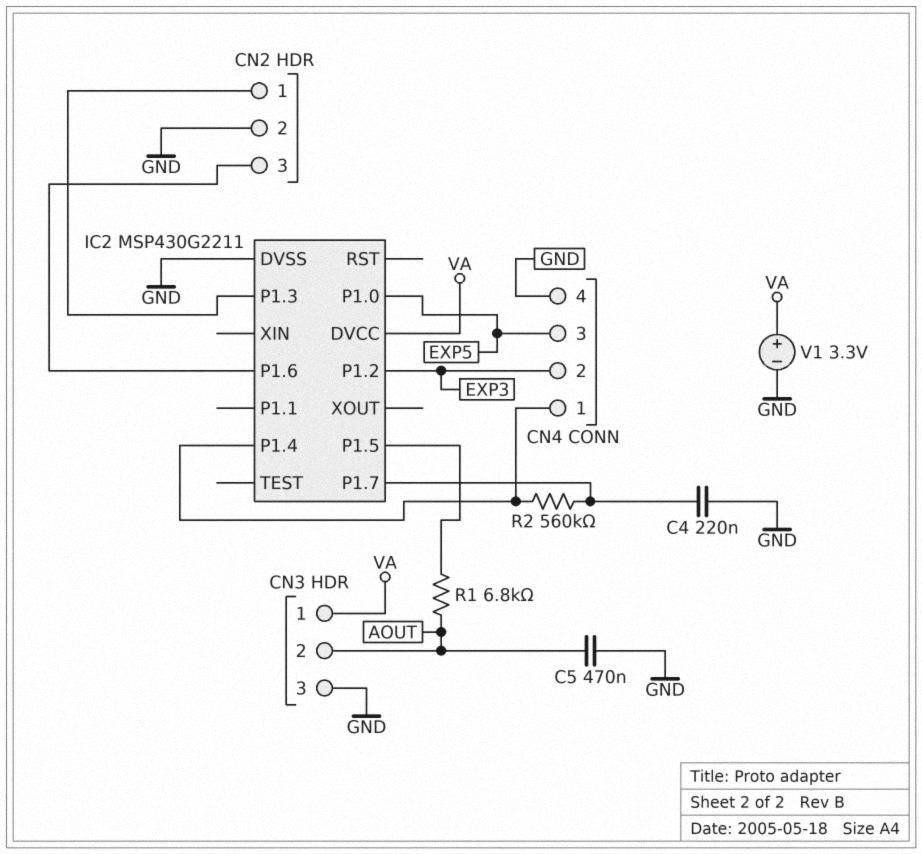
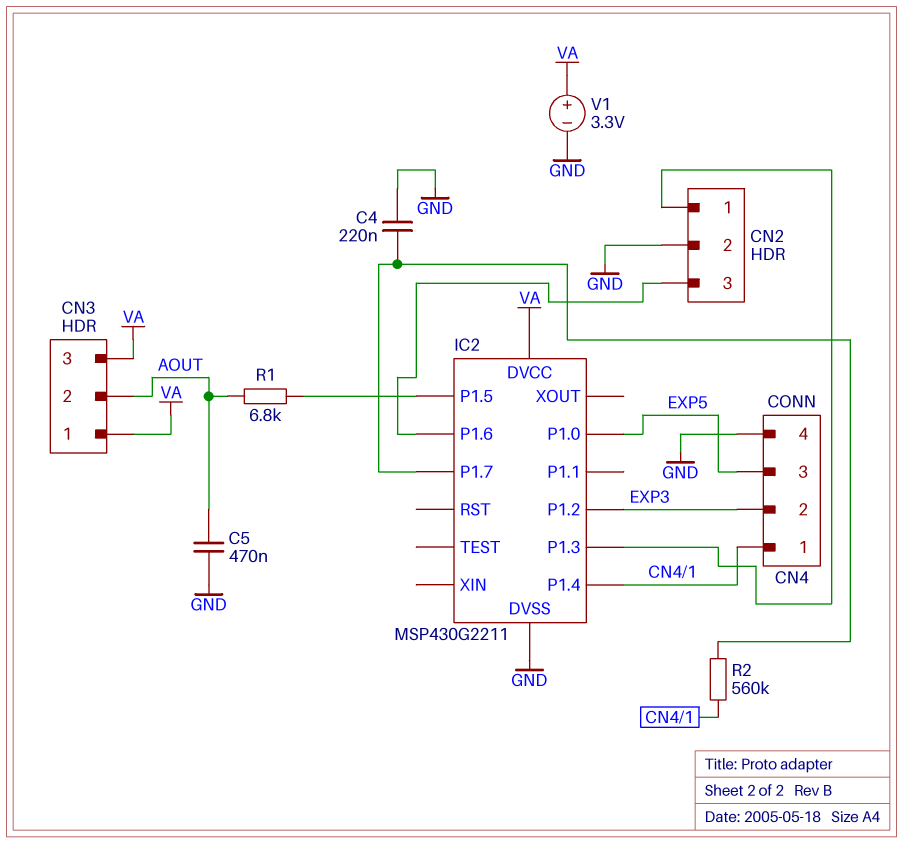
CN3 pin 3: GND -> VA

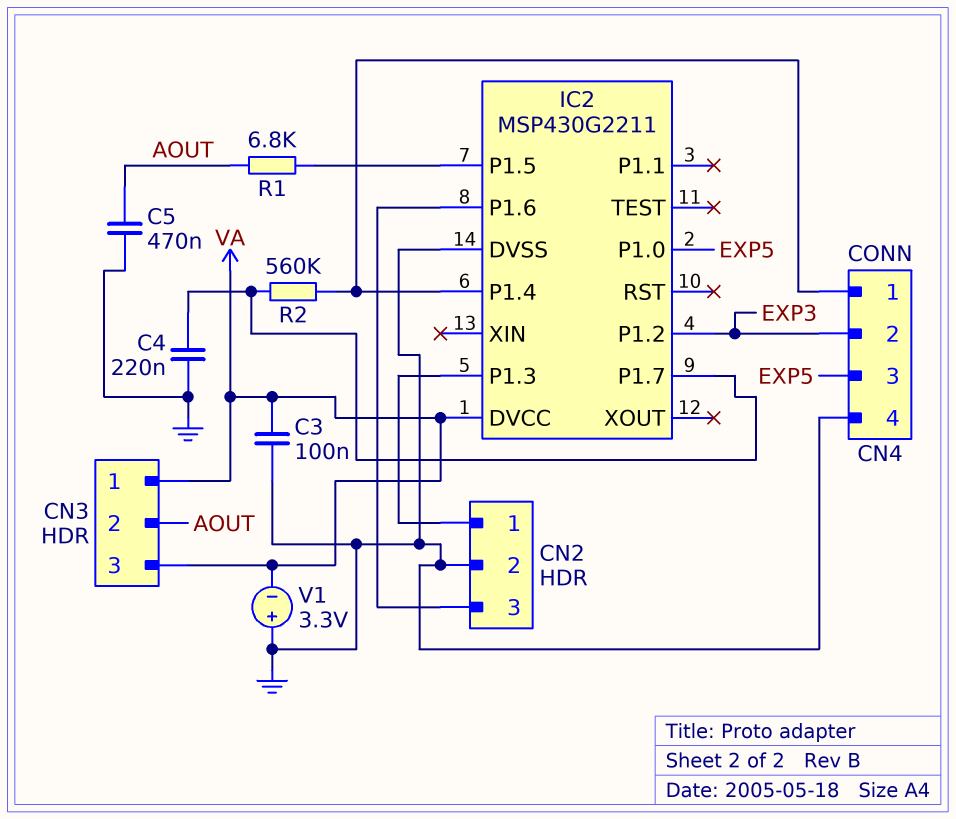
C3: none -> 100nF (GND, VA)
V1: 3.3V (plus VA, minus GND) -> 3.3V (plus GND, minus VA)

